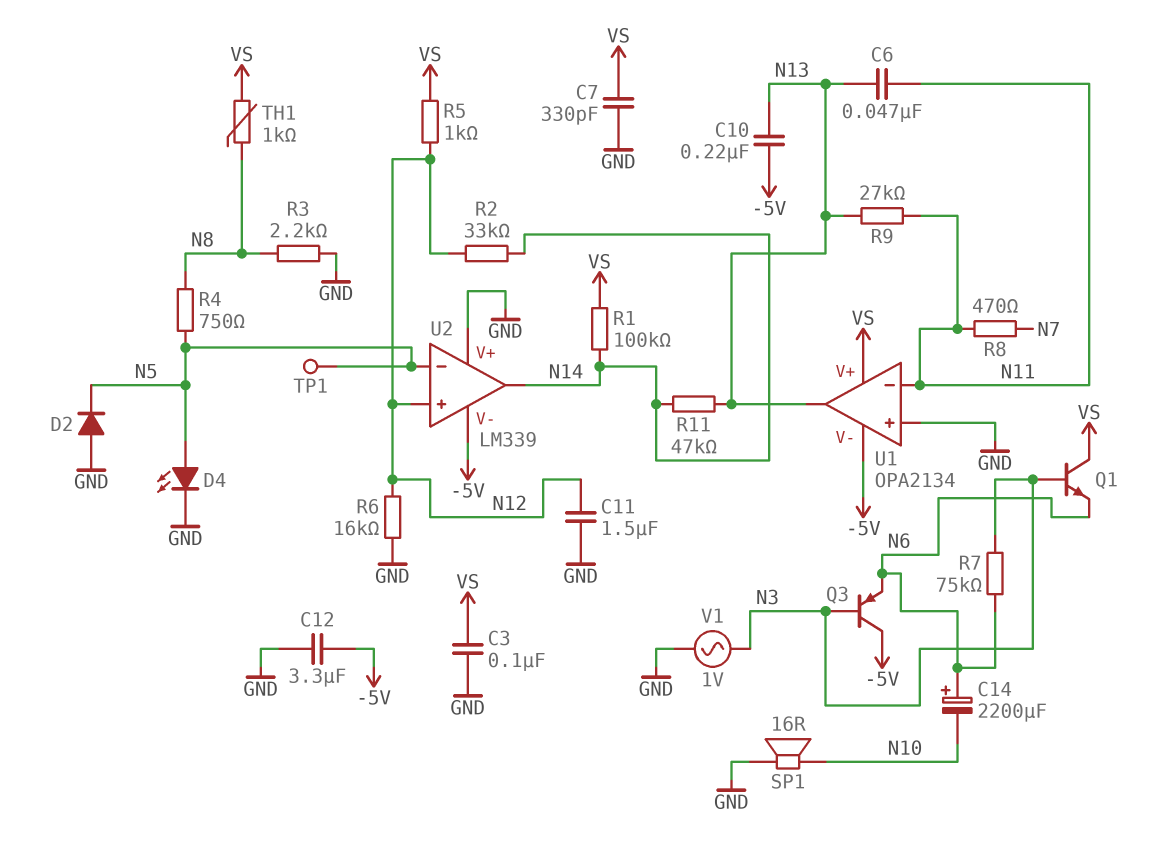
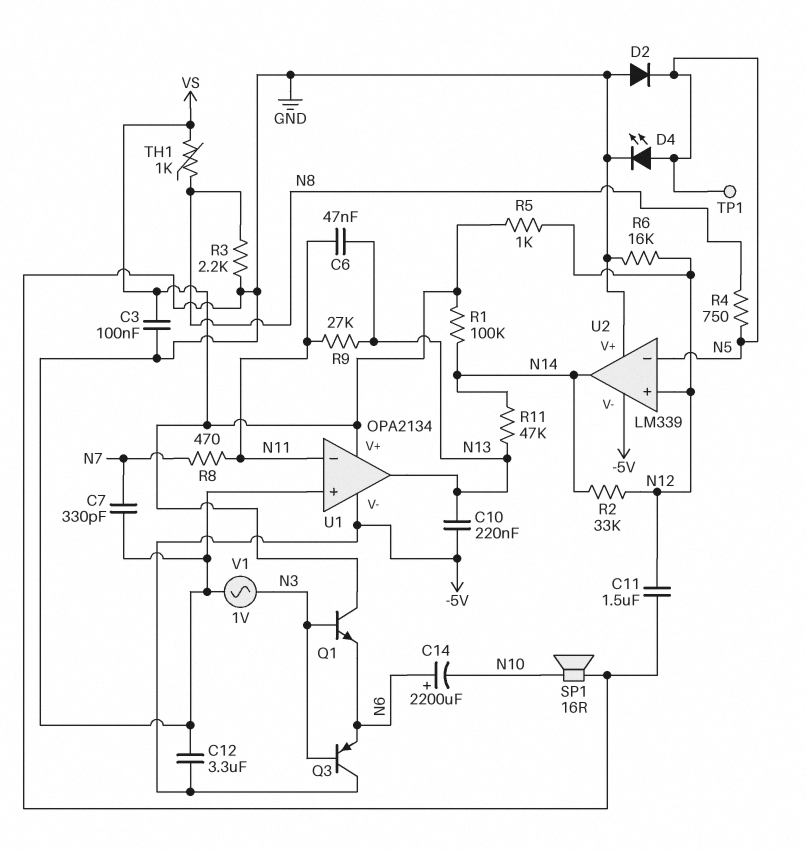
C7: 330pF (GND, VS) -> 330pF (GND, N7)
R7: 75k (N3, N6) -> none

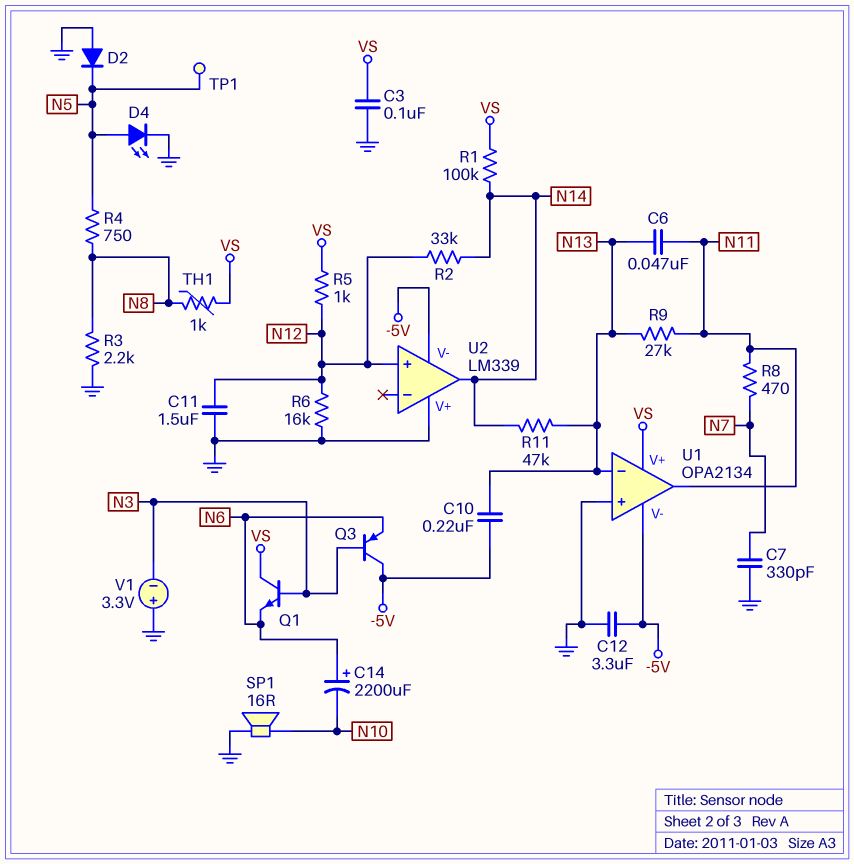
U1 pin in-: N11 -> N13
U1 pin out: N13 -> N11
U2 pin in-: N5 -> none
V1: AC 1V (GND, N3) -> 3.3V (plus GND, minus N3)

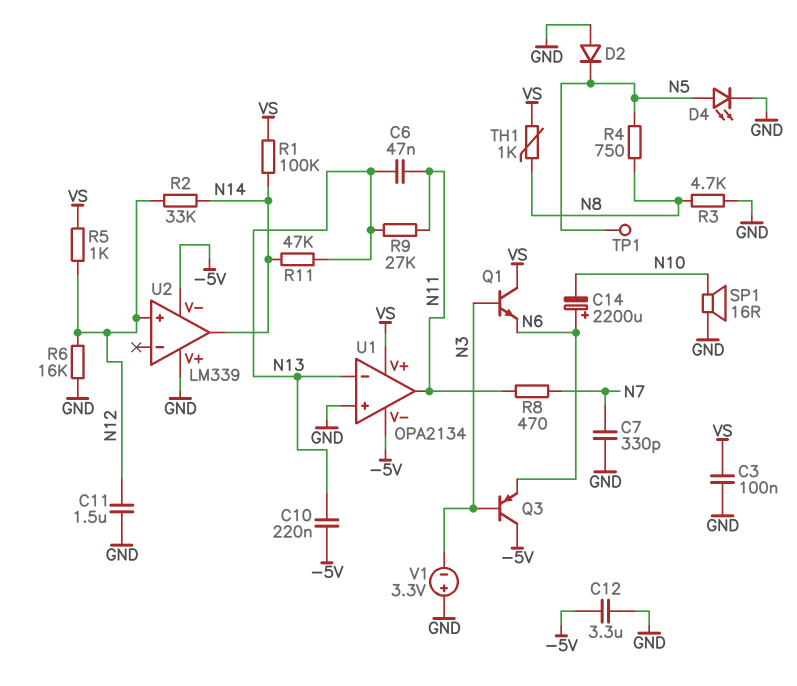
R3: 2.2k (GND, N8) -> 4.7k (GND, N8)

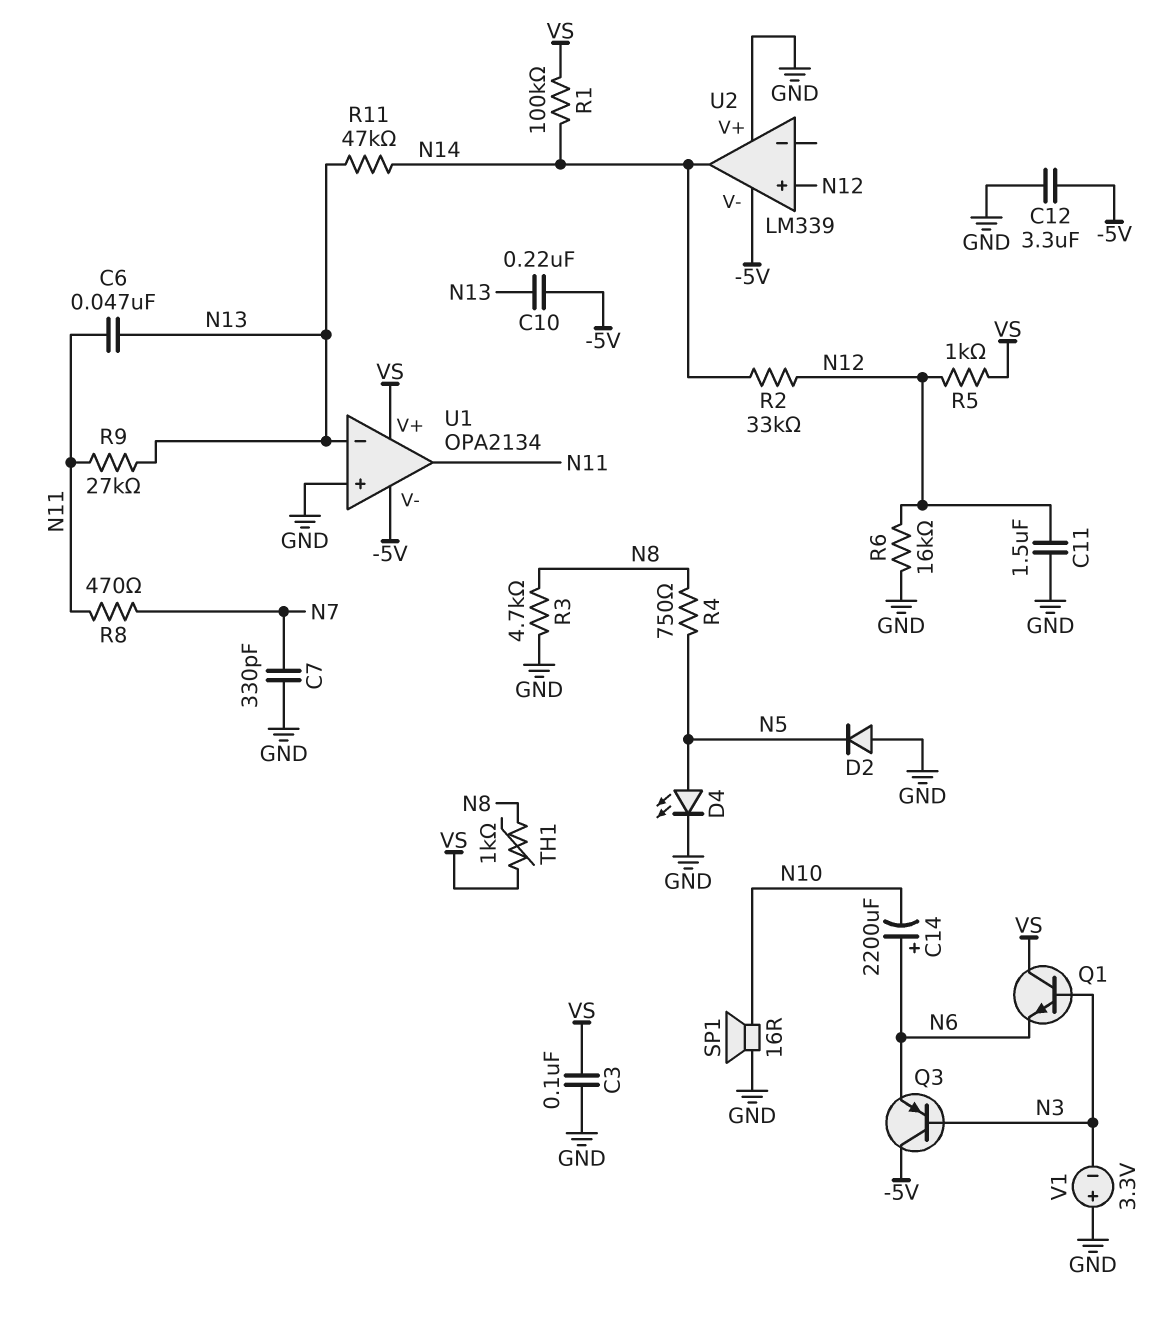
TP1: test point (N5) -> none

